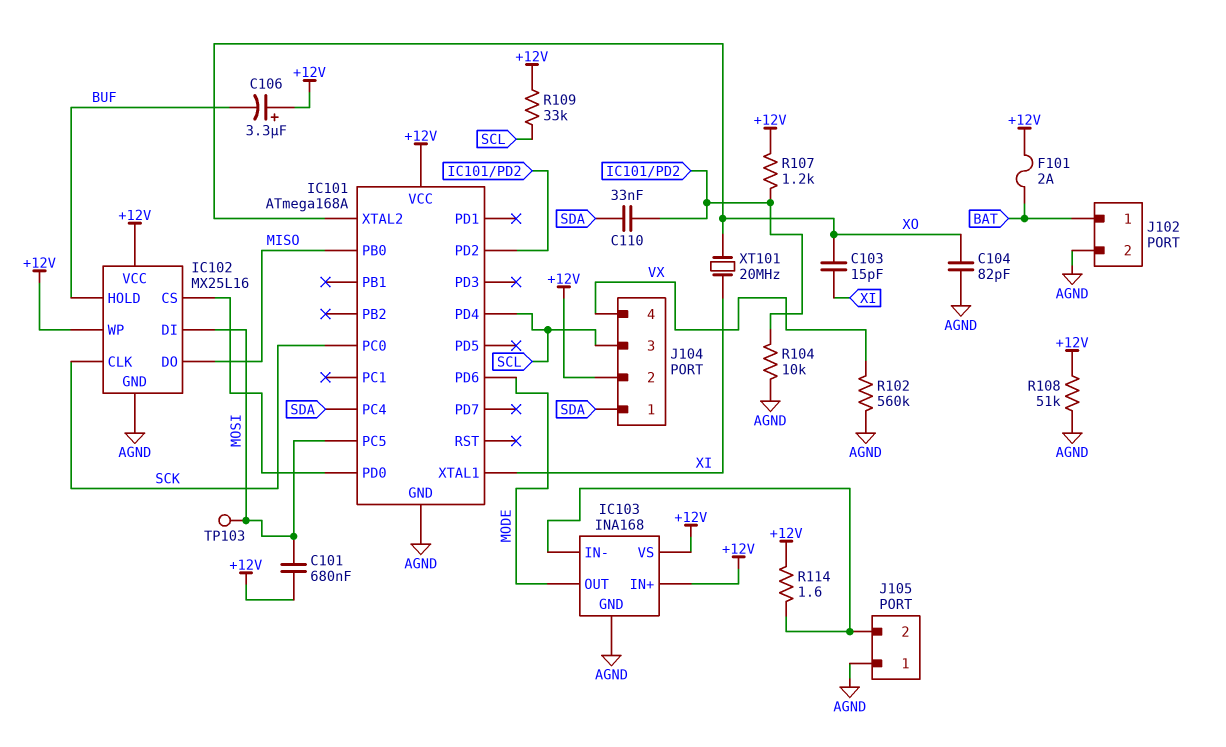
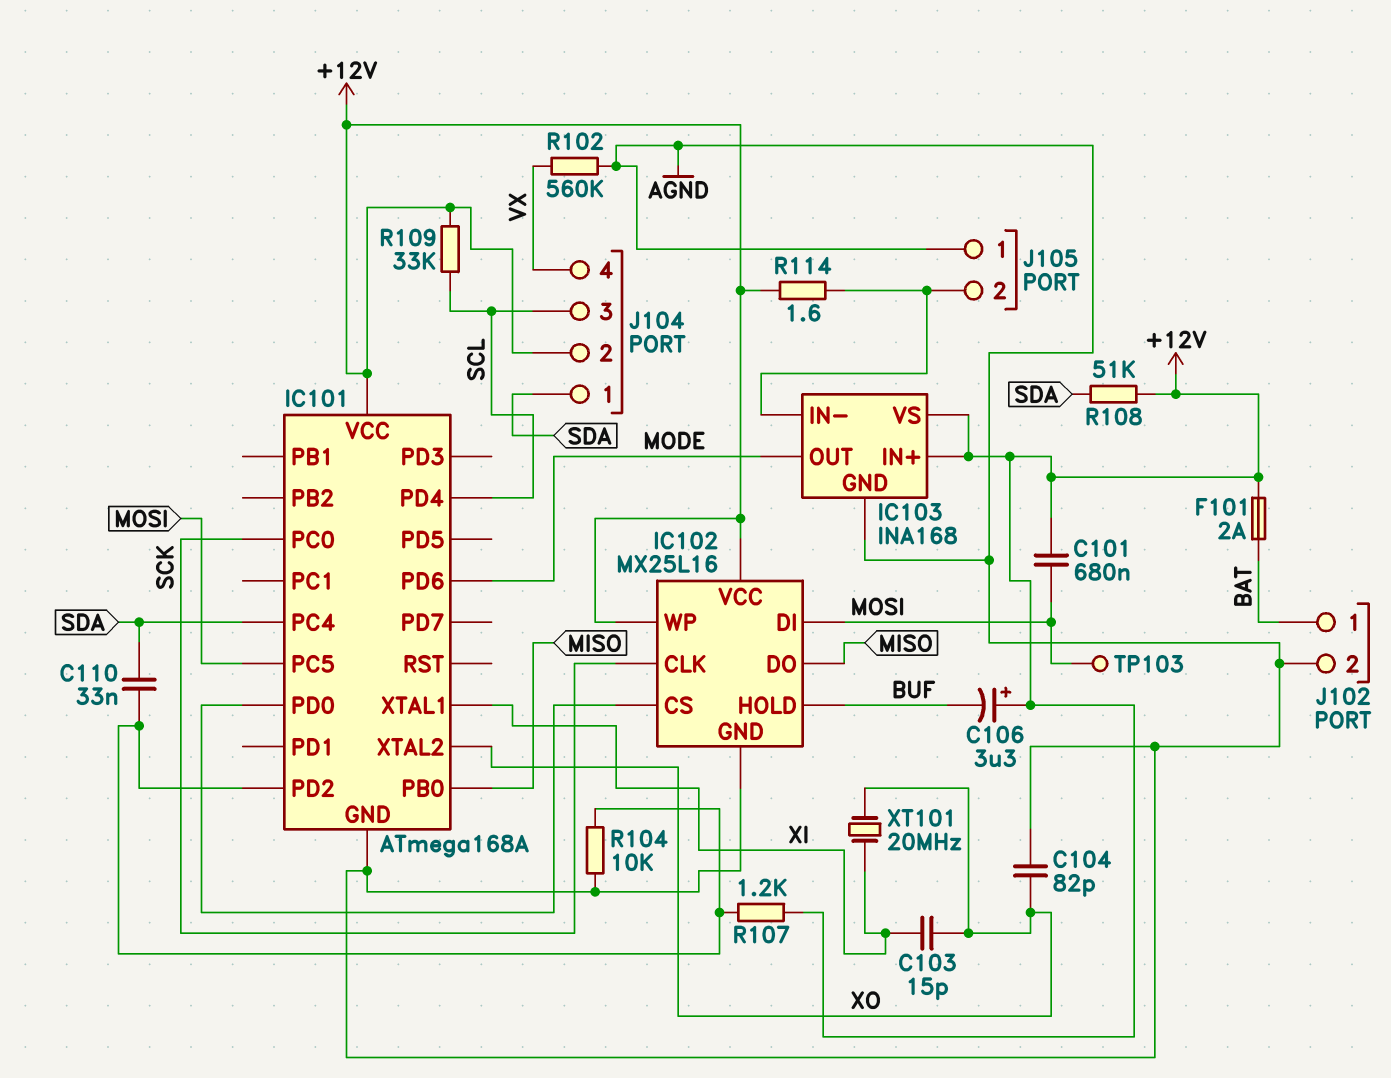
R108: 51k (+12V, AGND) -> 51k (+12V, SDA)

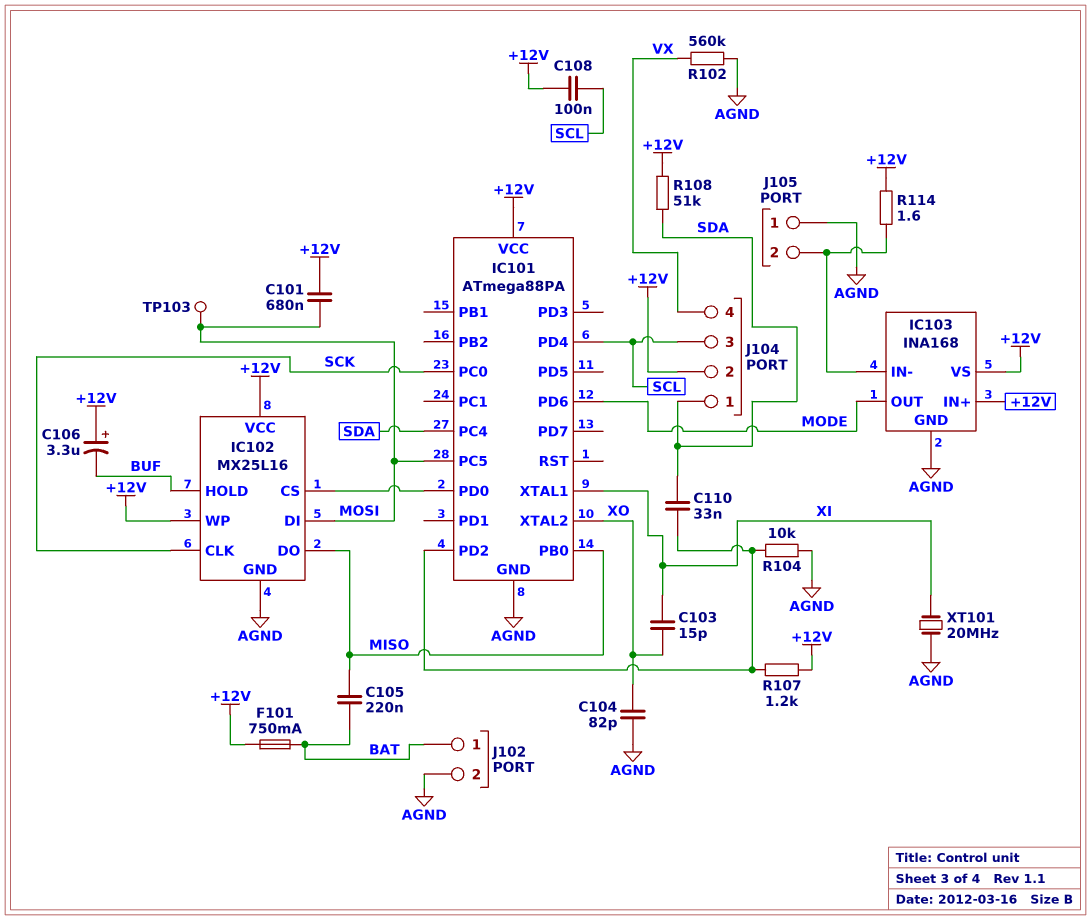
C105: none -> 220nF (BAT, MISO)
C108: none -> 100nF (+12V, SCL)
F101: 2A (+12V, BAT) -> 750mA (+12V, BAT)
IC101: ATmega168A -> ATmega88PA
R109: 33k (+12V, SCL) -> none
XT101: 20MHz (XI, XO) -> 20MHz (AGND, XI)

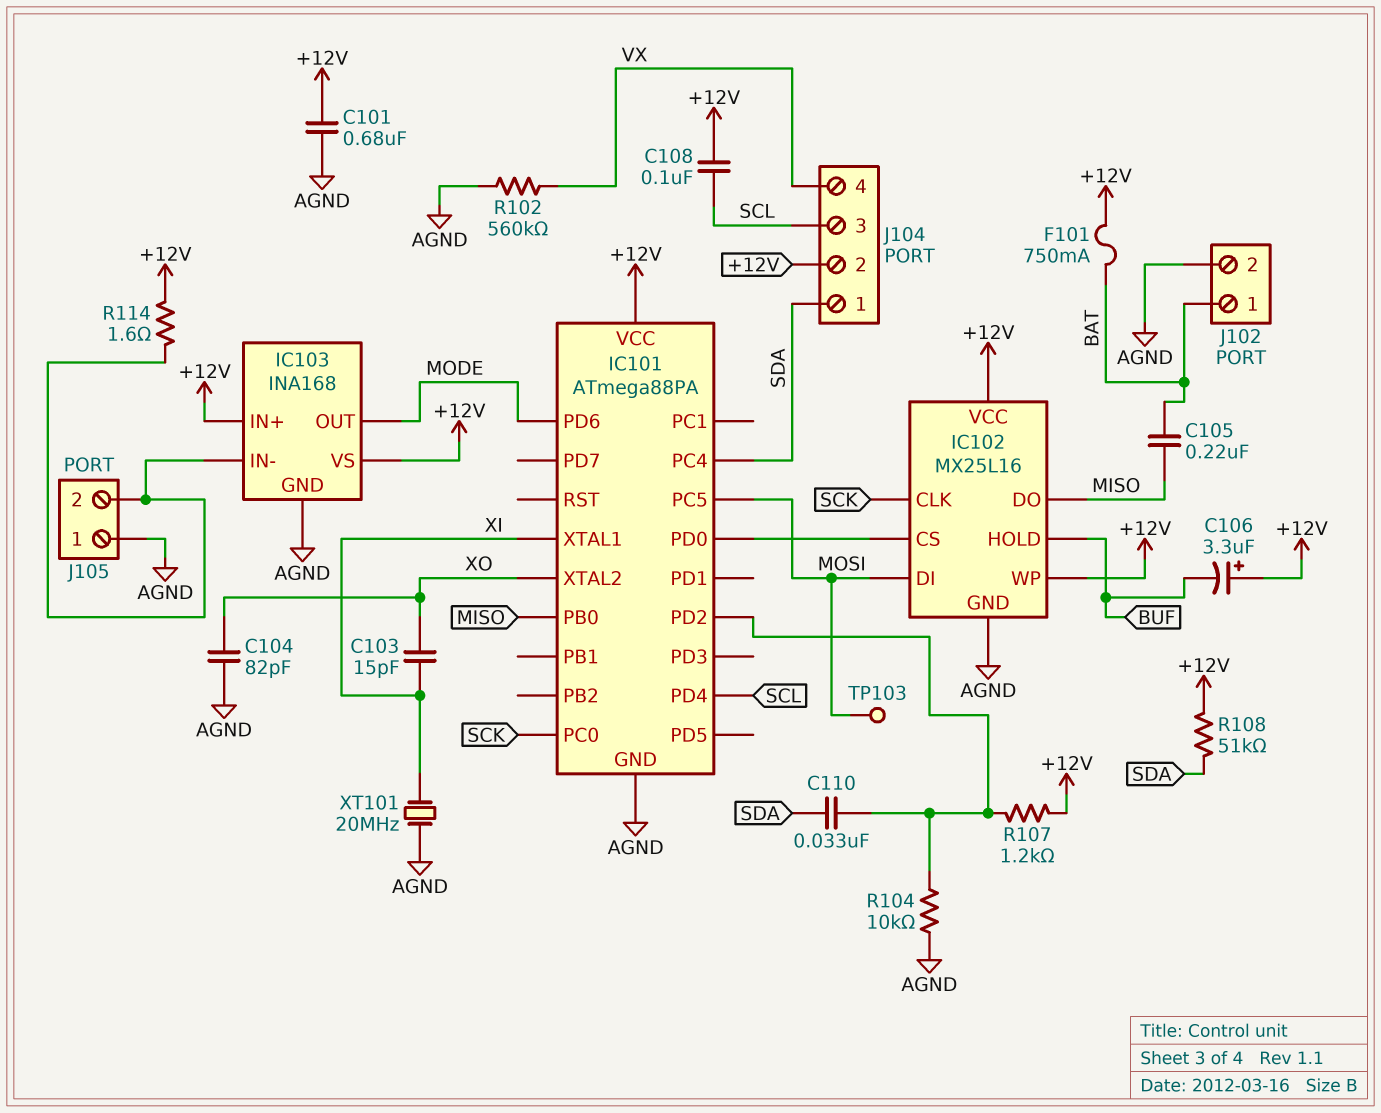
C101: 680nF (+12V, MOSI) -> 680nF (+12V, AGND)

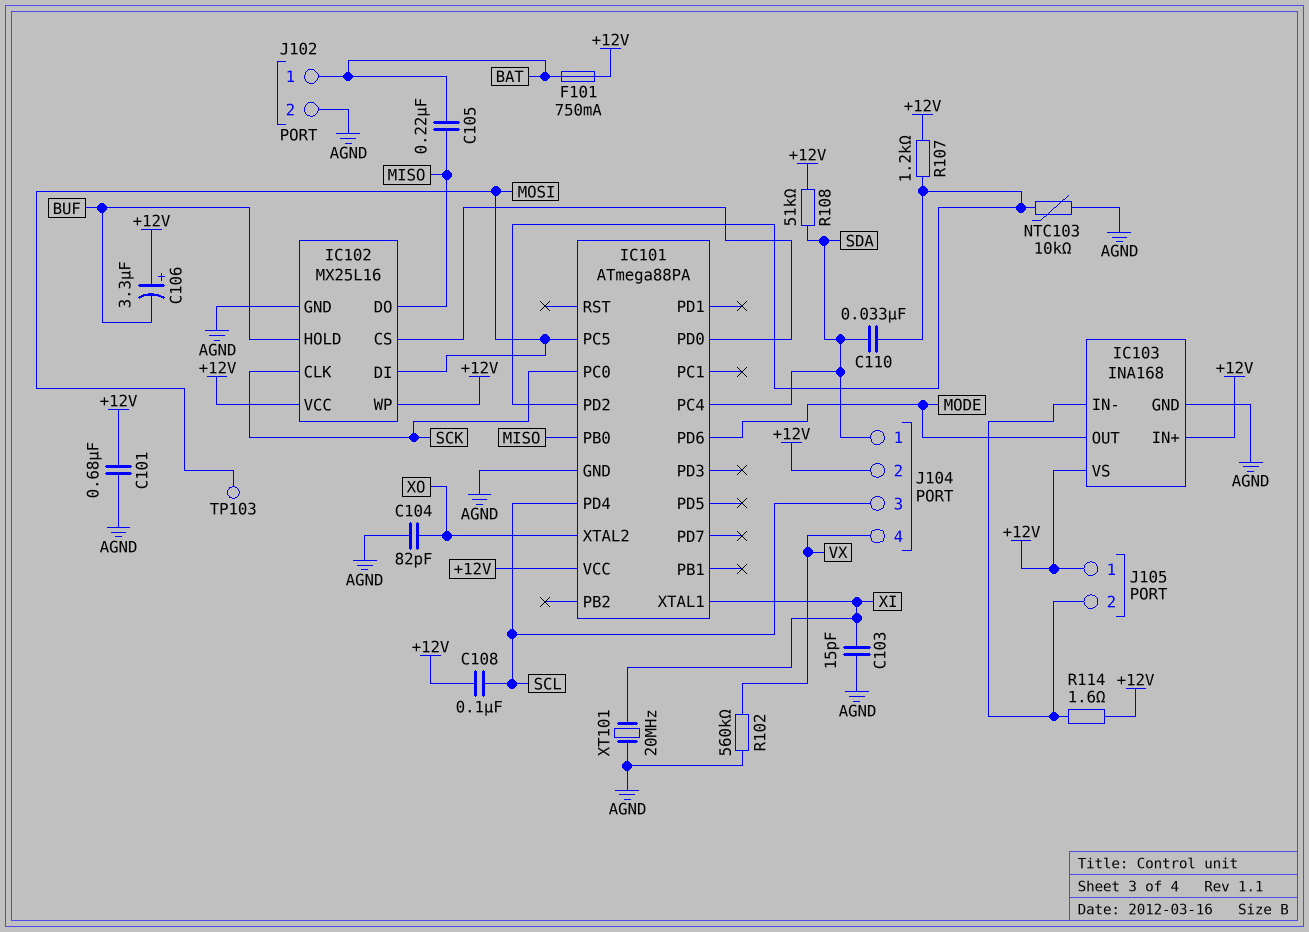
C103: 15pF (XI, XO) -> 15pF (AGND, XI)
J105 pin 1: AGND -> +12V
NTC103: none -> 10k (AGND, IC101/PD2)
R104: 10k (AGND, IC101/PD2) -> none

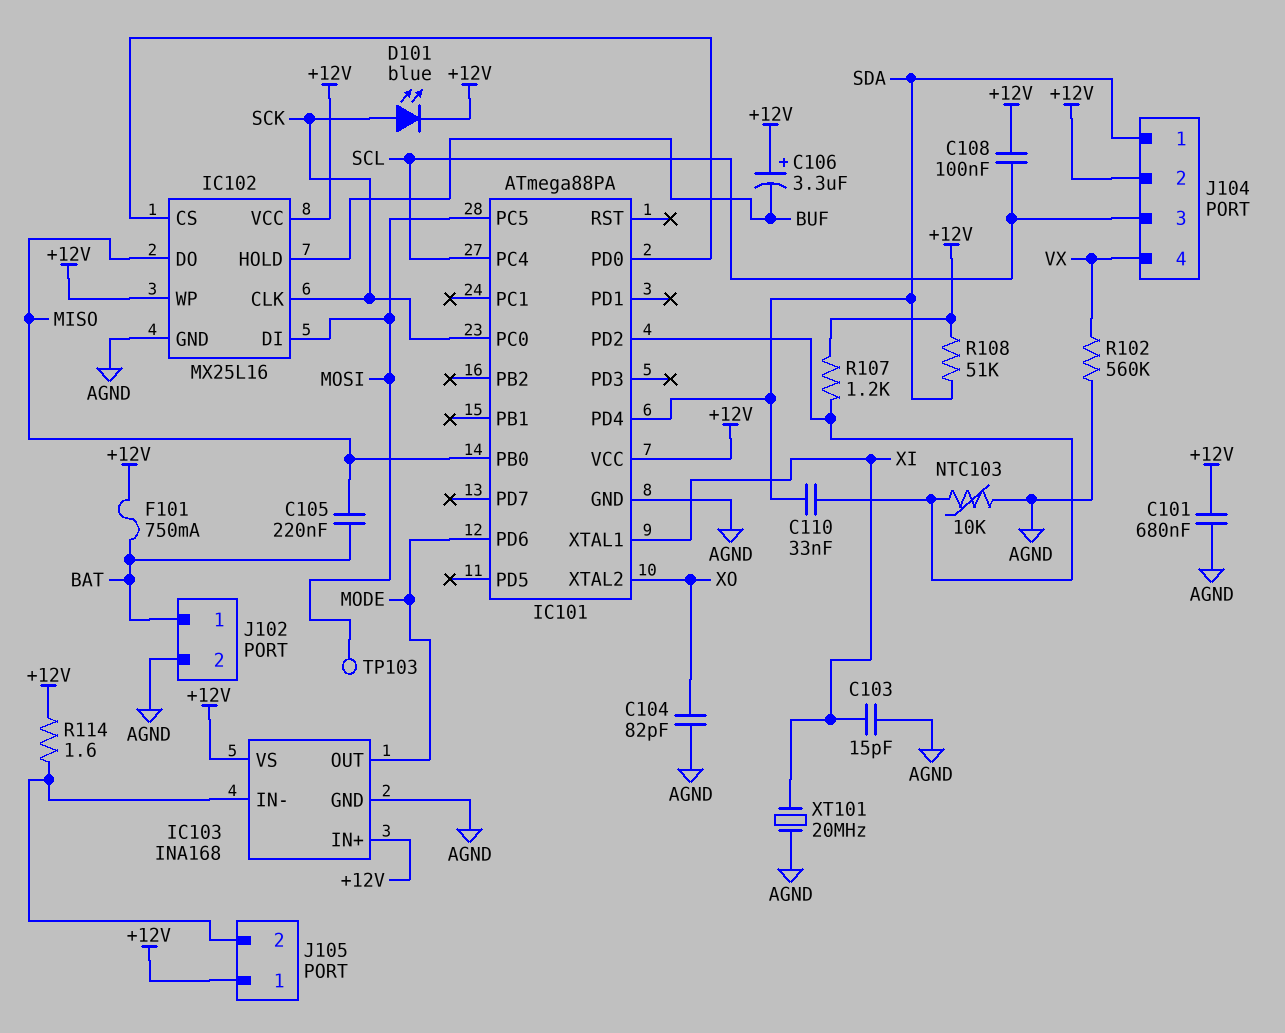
D101: none -> LED blue (A SCK, K +12V)
IC101 pin PC4: SDA -> SCL
IC101 pin PD4: SCL -> SDA

